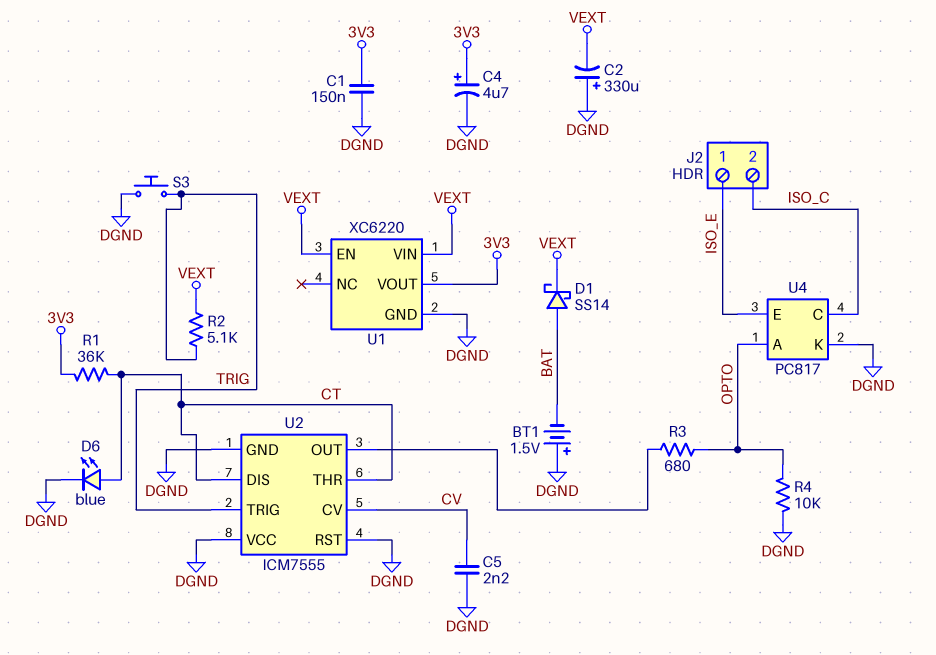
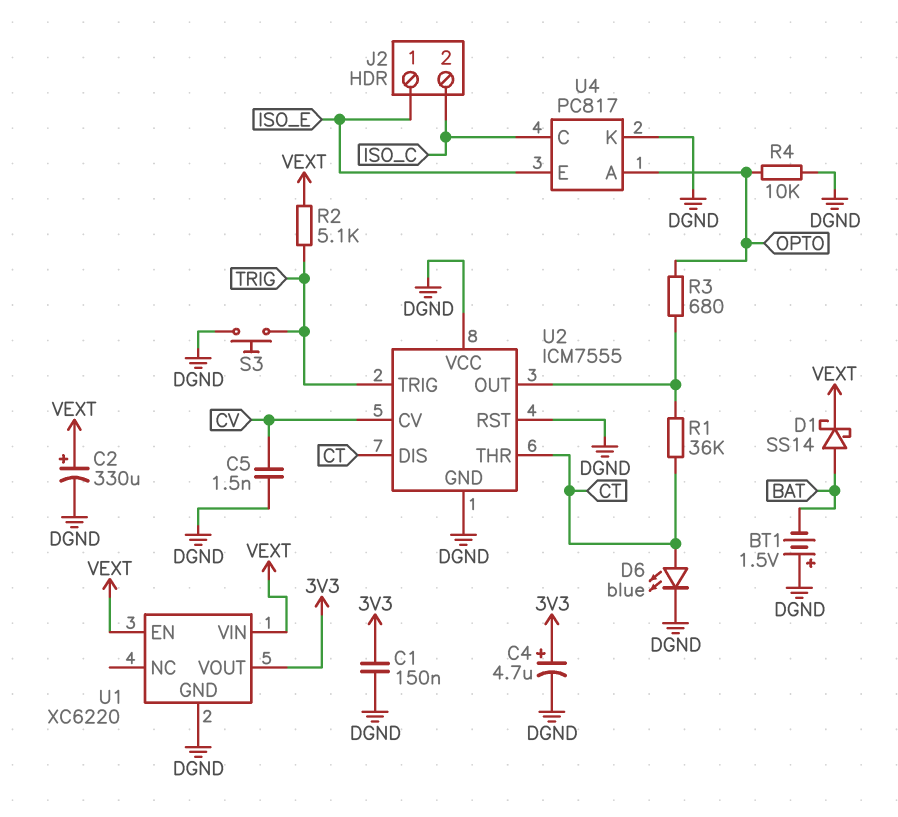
C2: 330uF (plus DGND, minus VEXT) -> 330uF (plus VEXT, minus DGND)
C5: 2.2nF (CV, DGND) -> 1.5nF (CV, DGND)
R1: 36k (3V3, CT) -> 36k (CT, U2/OUT)

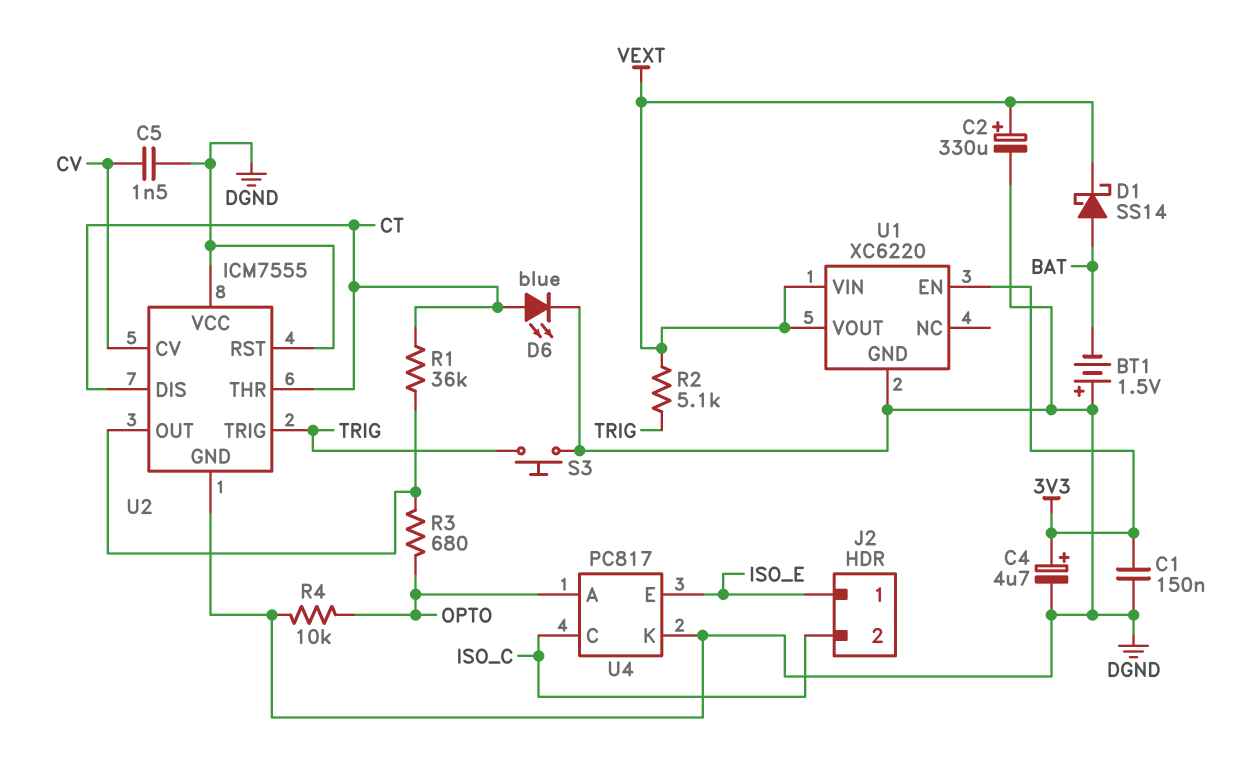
U1 pin EN: VEXT -> 3V3
U1 pin VOUT: 3V3 -> VEXT

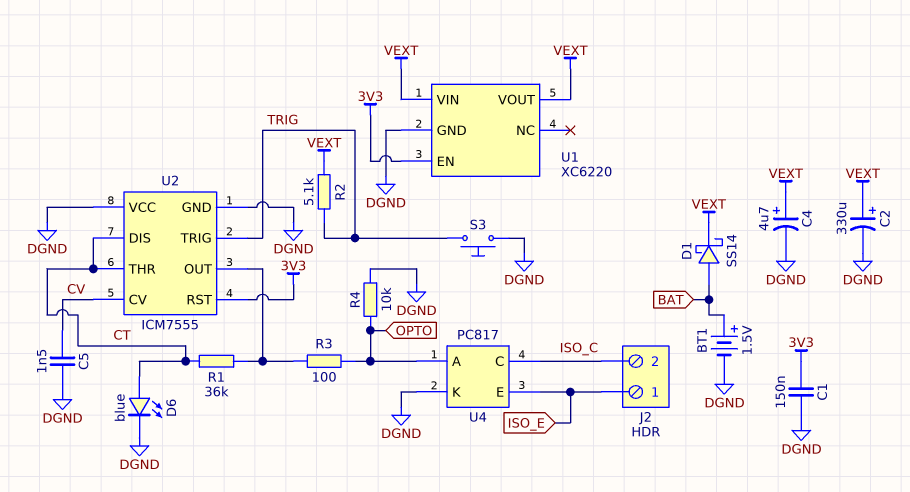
BT1: 1.5V (plus DGND, minus BAT) -> 1.5V (plus BAT, minus DGND)
C4: 4.7uF (plus 3V3, minus DGND) -> 4.7uF (plus VEXT, minus DGND)
R3: 680 (OPTO, U2/OUT) -> 100 (OPTO, U2/OUT)
U2 pin RST: DGND -> 3V3

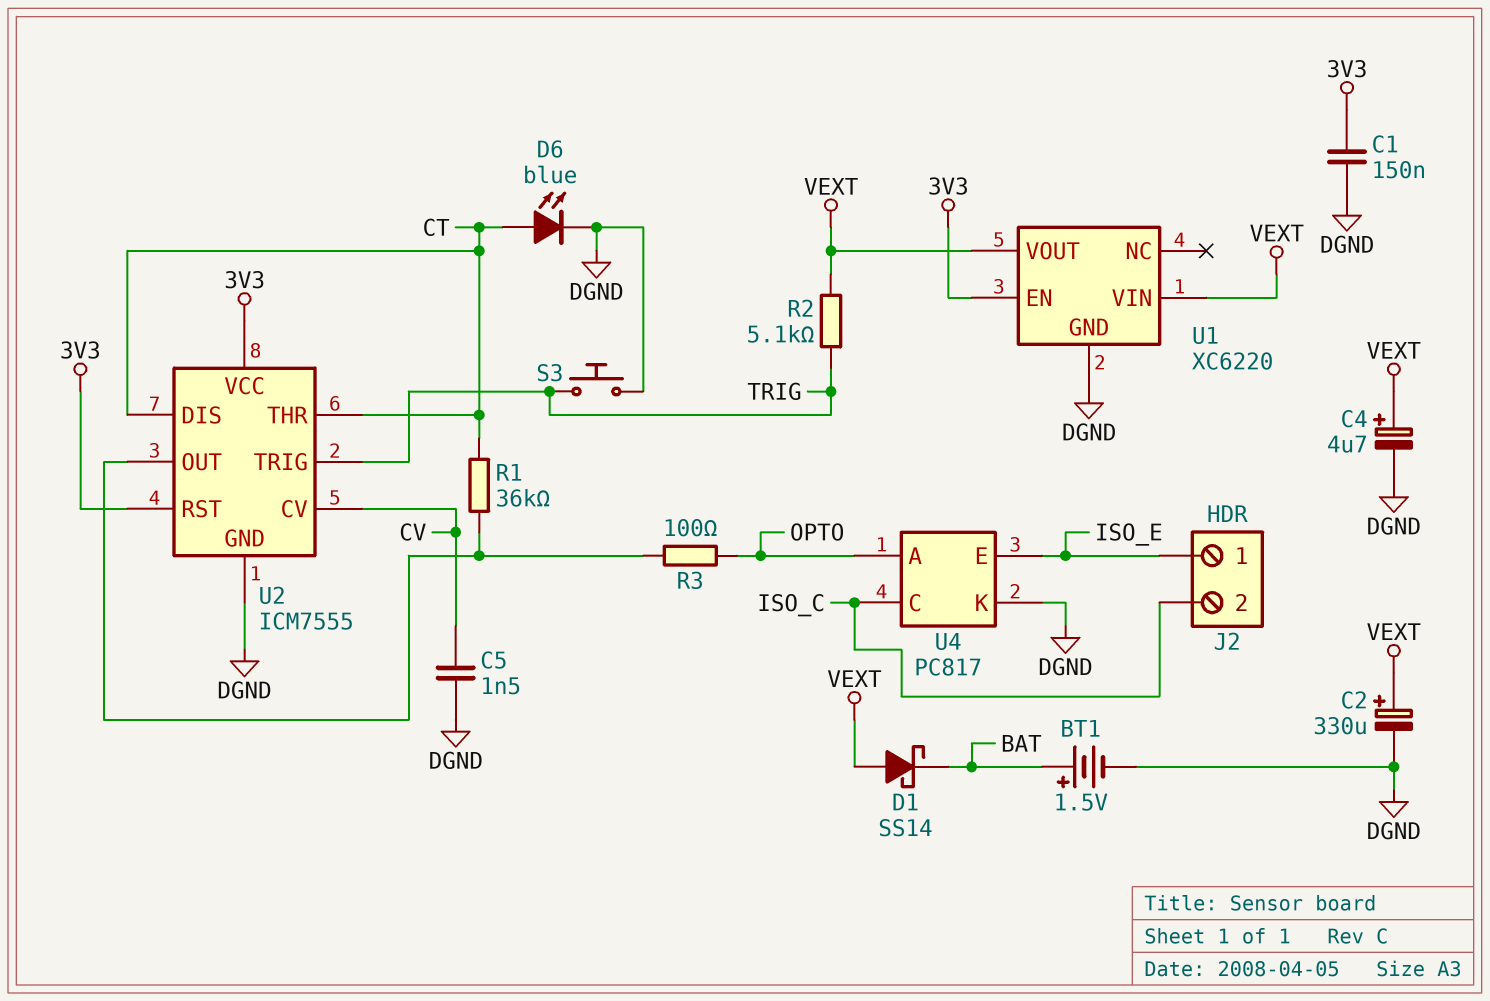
D1: schottky SS14 (A BAT, K VEXT) -> schottky SS14 (A VEXT, K BAT)
R4: 10k (DGND, OPTO) -> none
U2 pin VCC: DGND -> 3V3

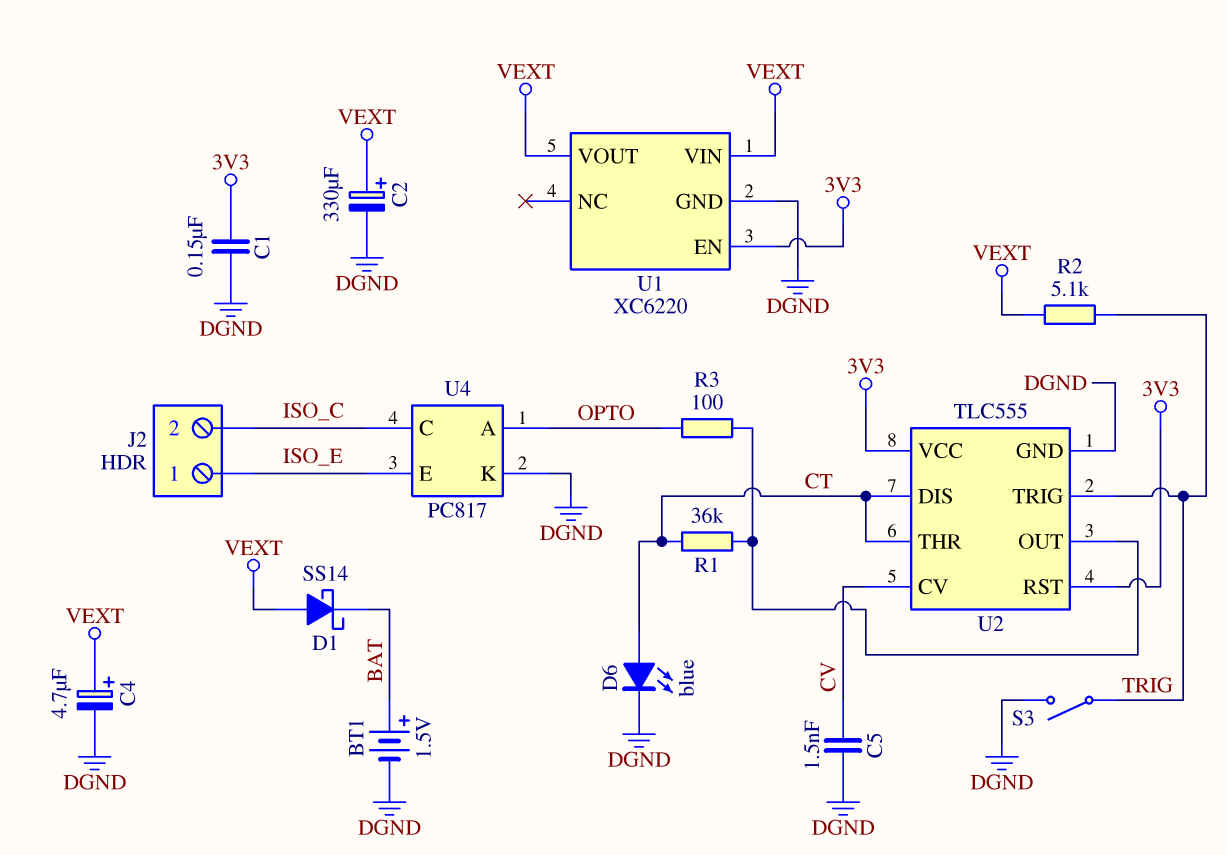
S3: button (DGND, TRIG) -> switch (DGND, TRIG)
U2: ICM7555 -> TLC555

